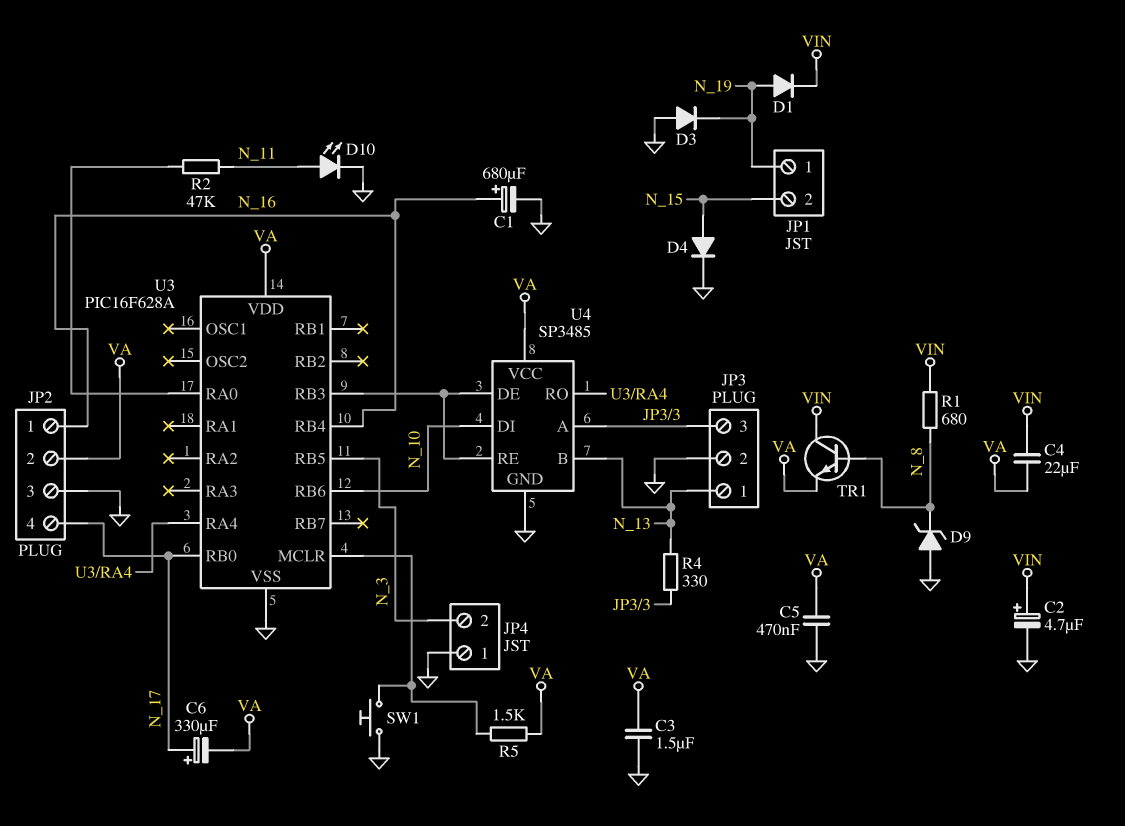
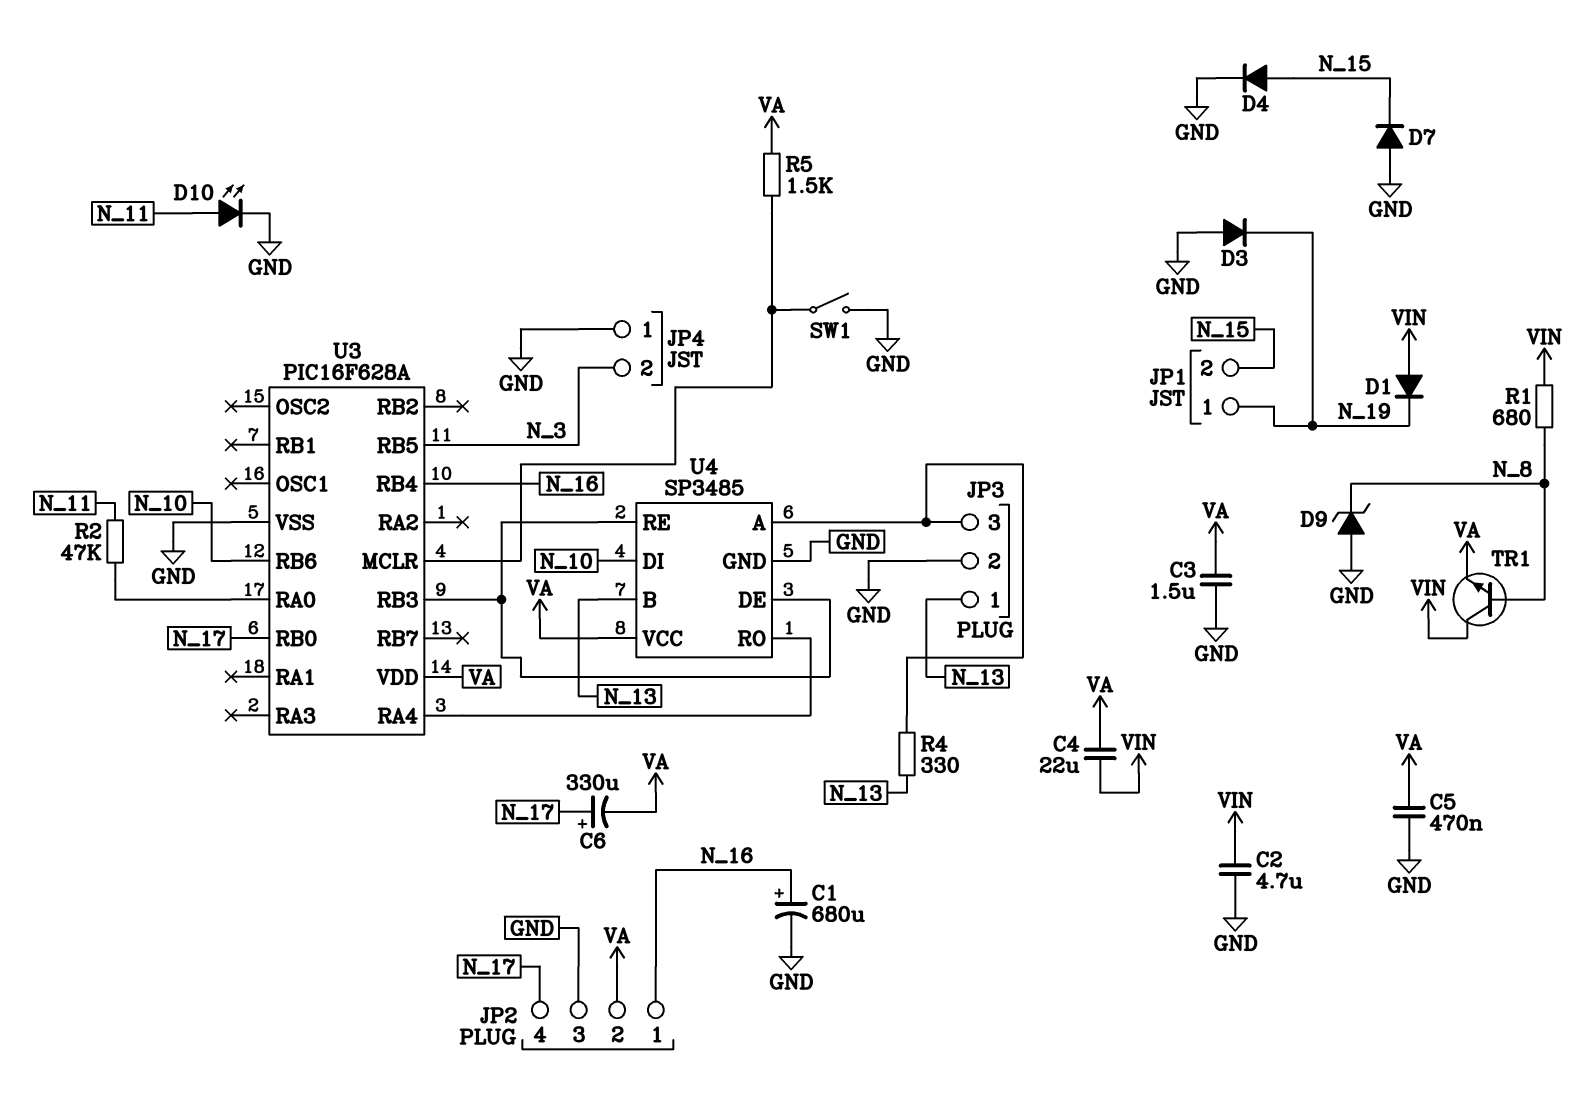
C2: 4.7uF (plus VIN, minus GND) -> 4.7uF (GND, VIN)
D1: diode (A N_19, K VIN) -> diode (A VIN, K N_19)
D7: none -> diode (A GND, K N_15)
SW1: button (GND, U3/MCLR) -> switch (GND, U3/MCLR)

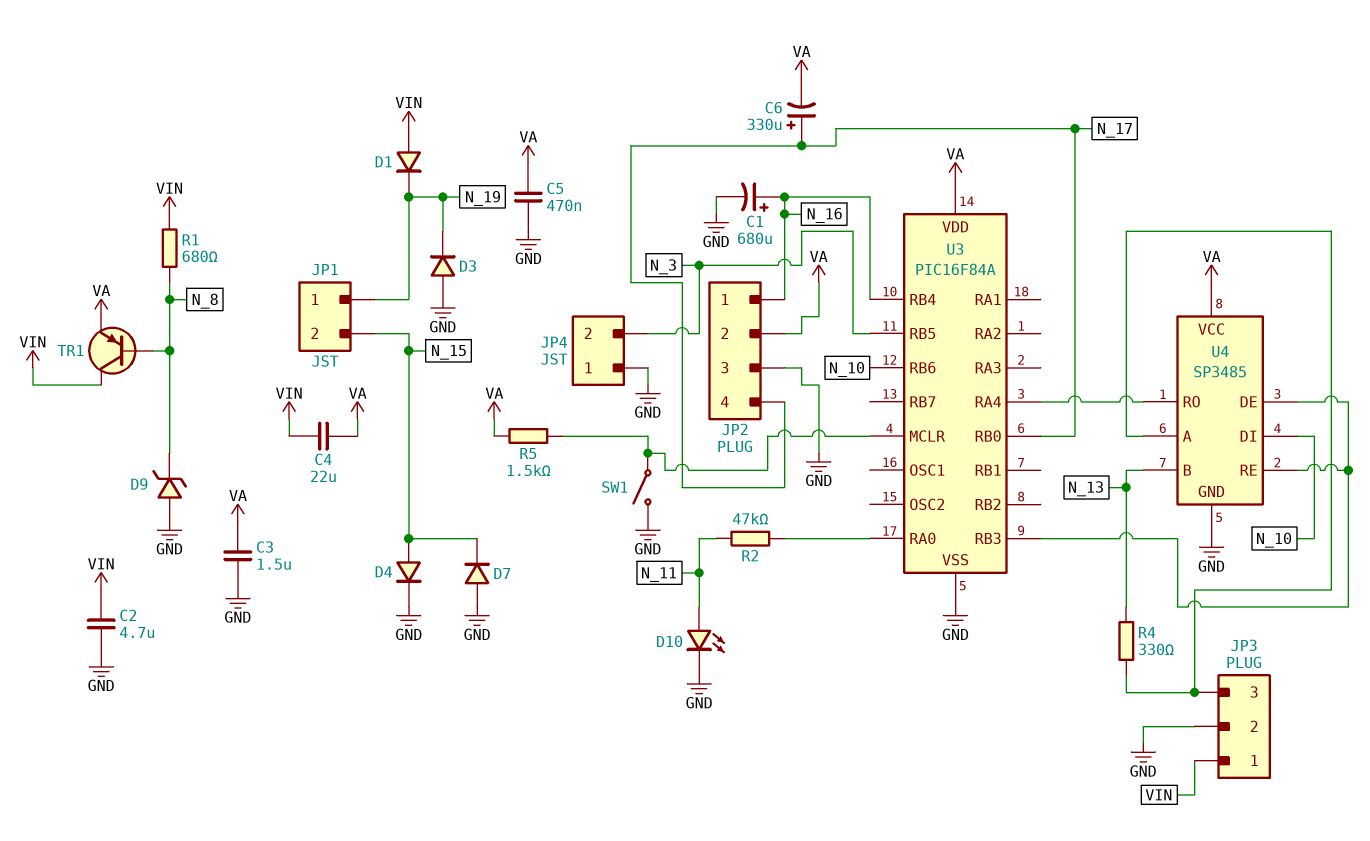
JP3 pin 1: N_13 -> VIN
TR1: NPN (B N_8, C VIN, E VA) -> PNP (B N_8, C VIN, E VA)
U3: PIC16F628A -> PIC16F84A

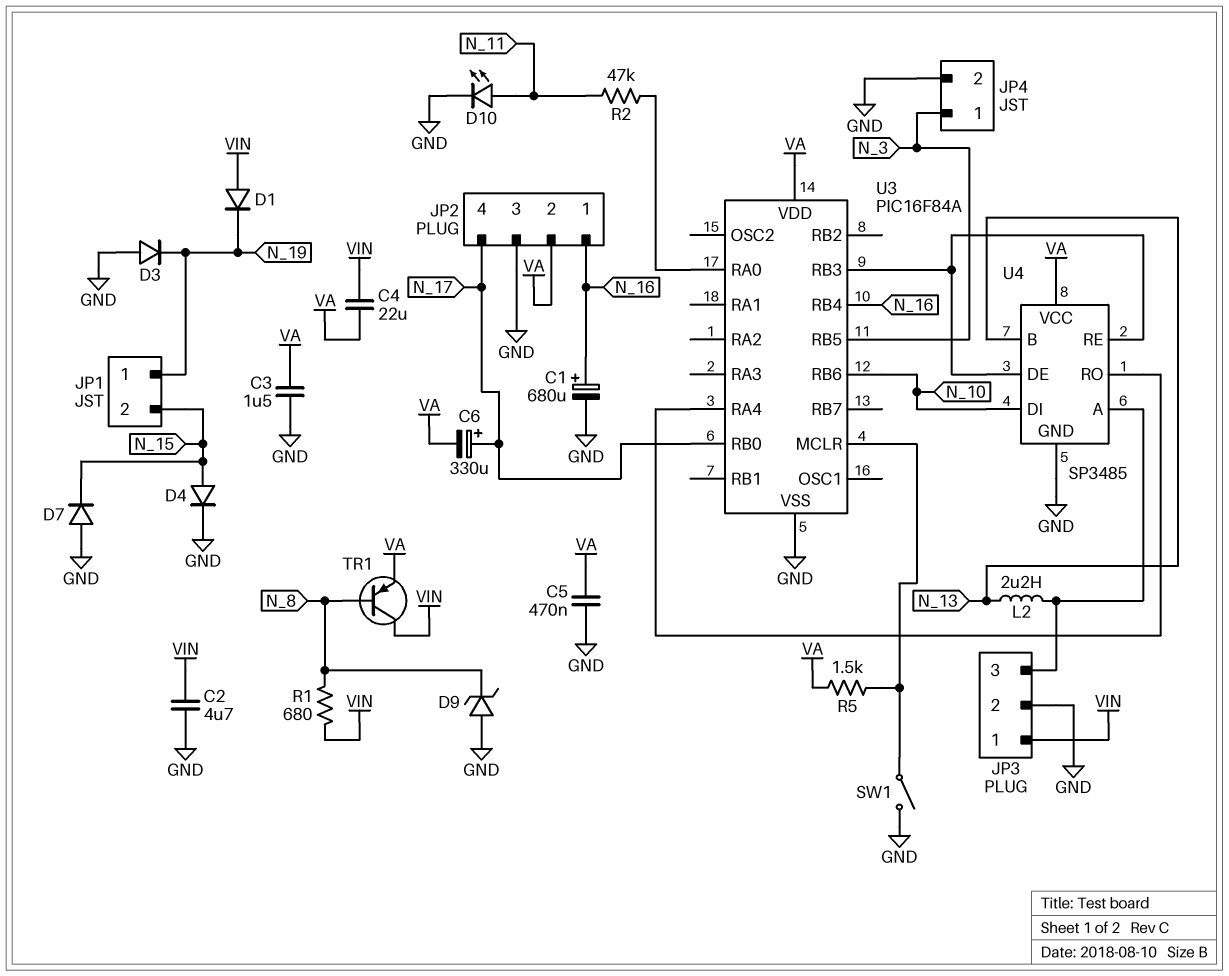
JP4 pin 1: GND -> N_3
JP4 pin 2: N_3 -> GND
L2: none -> 2.2uH (JP3/3, N_13)
R4: 330 (JP3/3, N_13) -> none

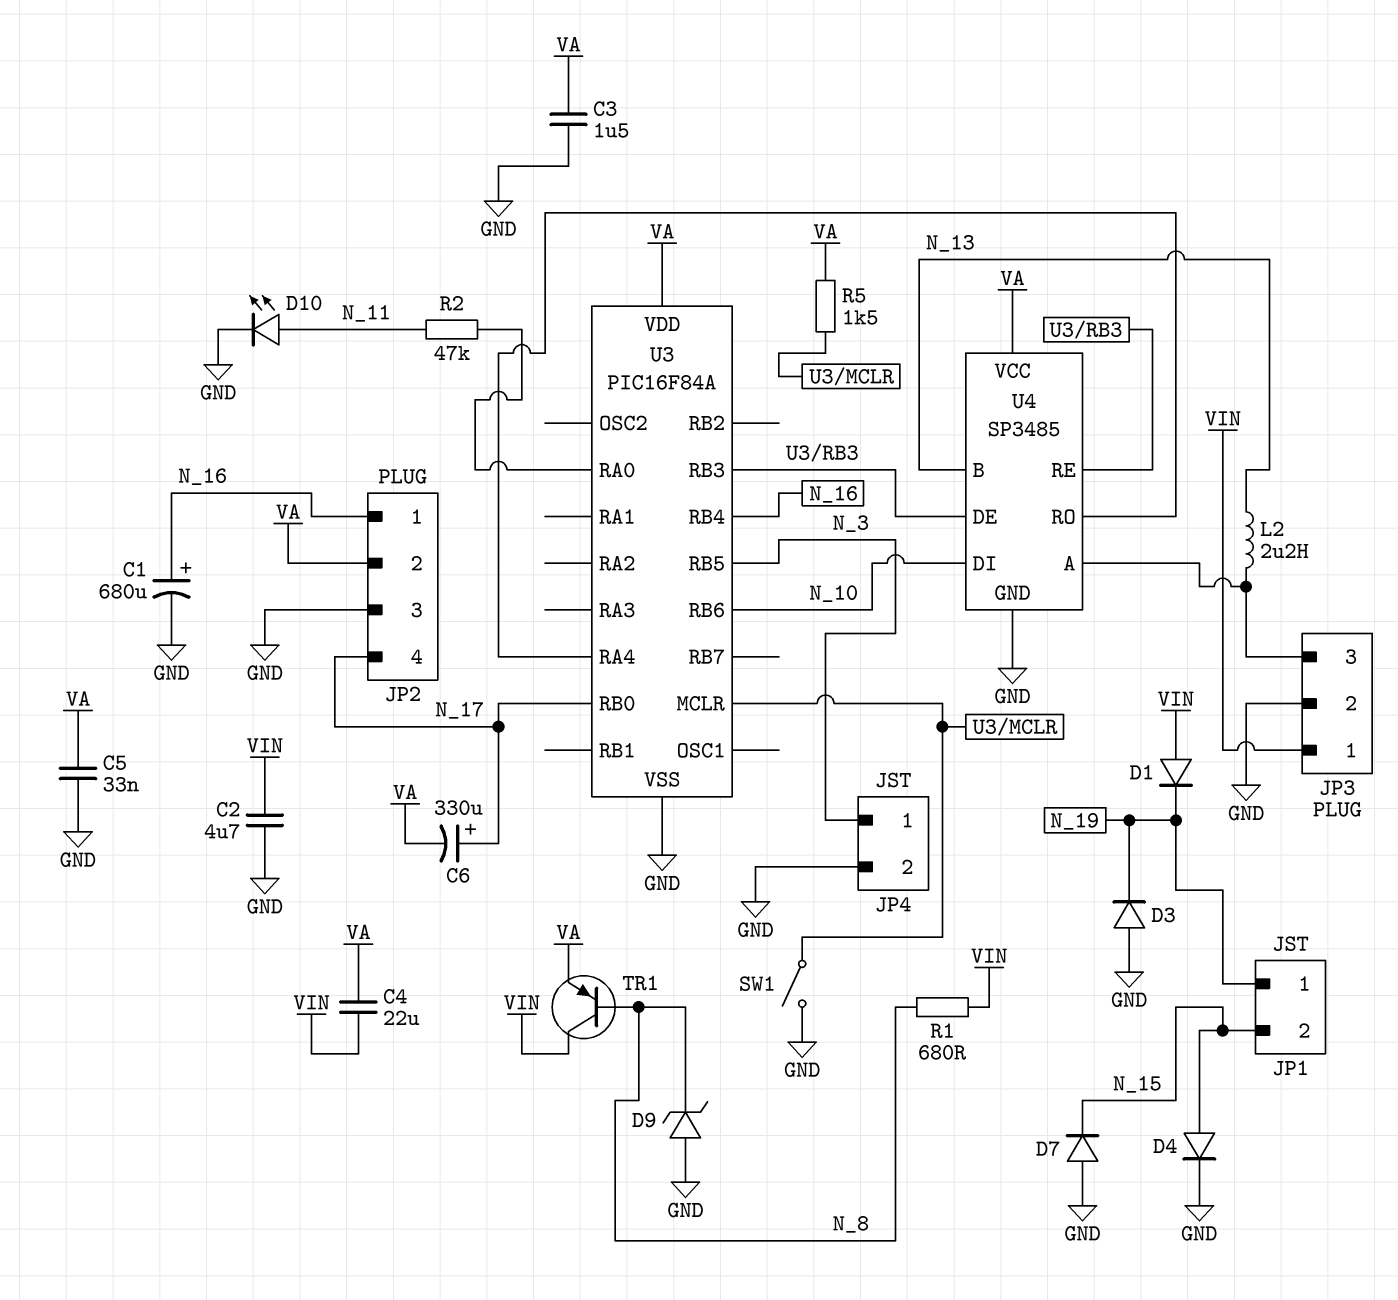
C5: 470nF (GND, VA) -> 33nF (GND, VA)

